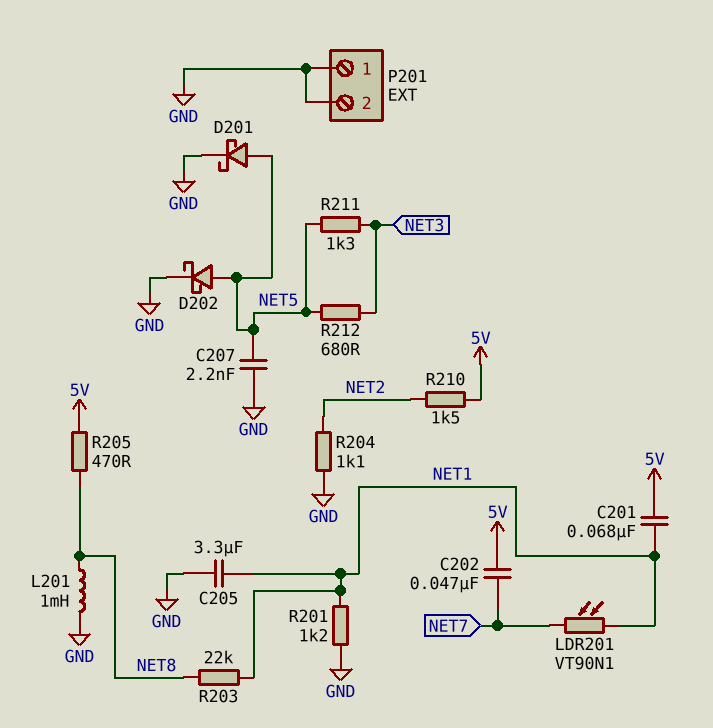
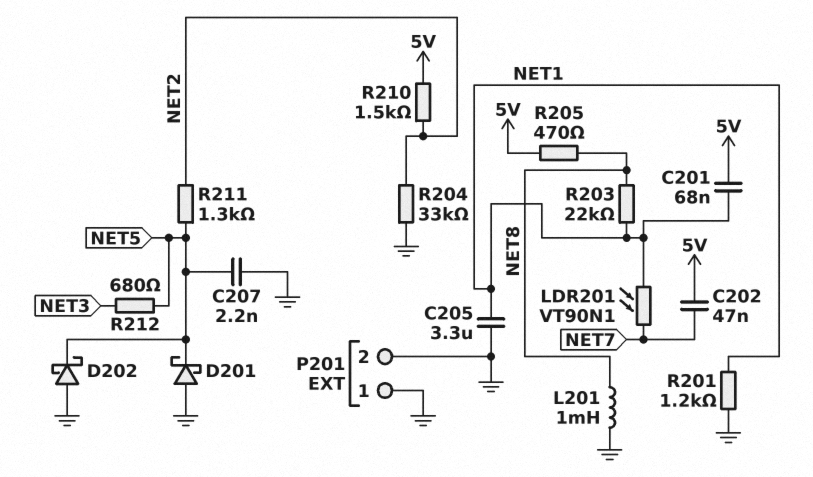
D201: schottky (A NET5, K GND) -> schottky (A GND, K NET5)
D202: schottky (A NET5, K GND) -> schottky (A GND, K NET5)
R204: 1.1k (GND, NET2) -> 33k (GND, NET2)
R211: 1.3k (NET3, NET5) -> 1.3k (NET2, NET5)

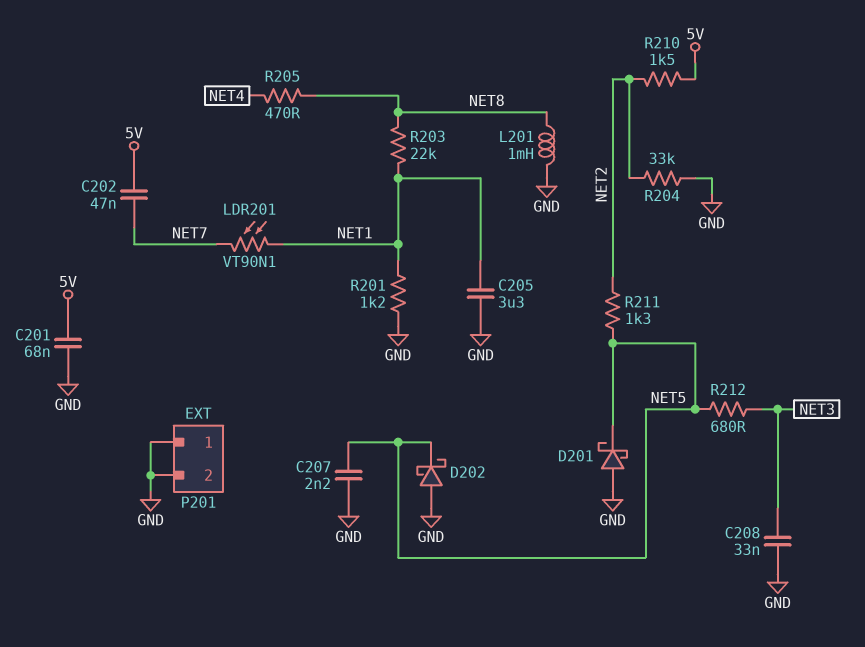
C201: 68nF (5V, NET1) -> 68nF (5V, GND)
C208: none -> 33nF (GND, NET3)
R205: 470 (5V, NET8) -> 470 (NET4, NET8)

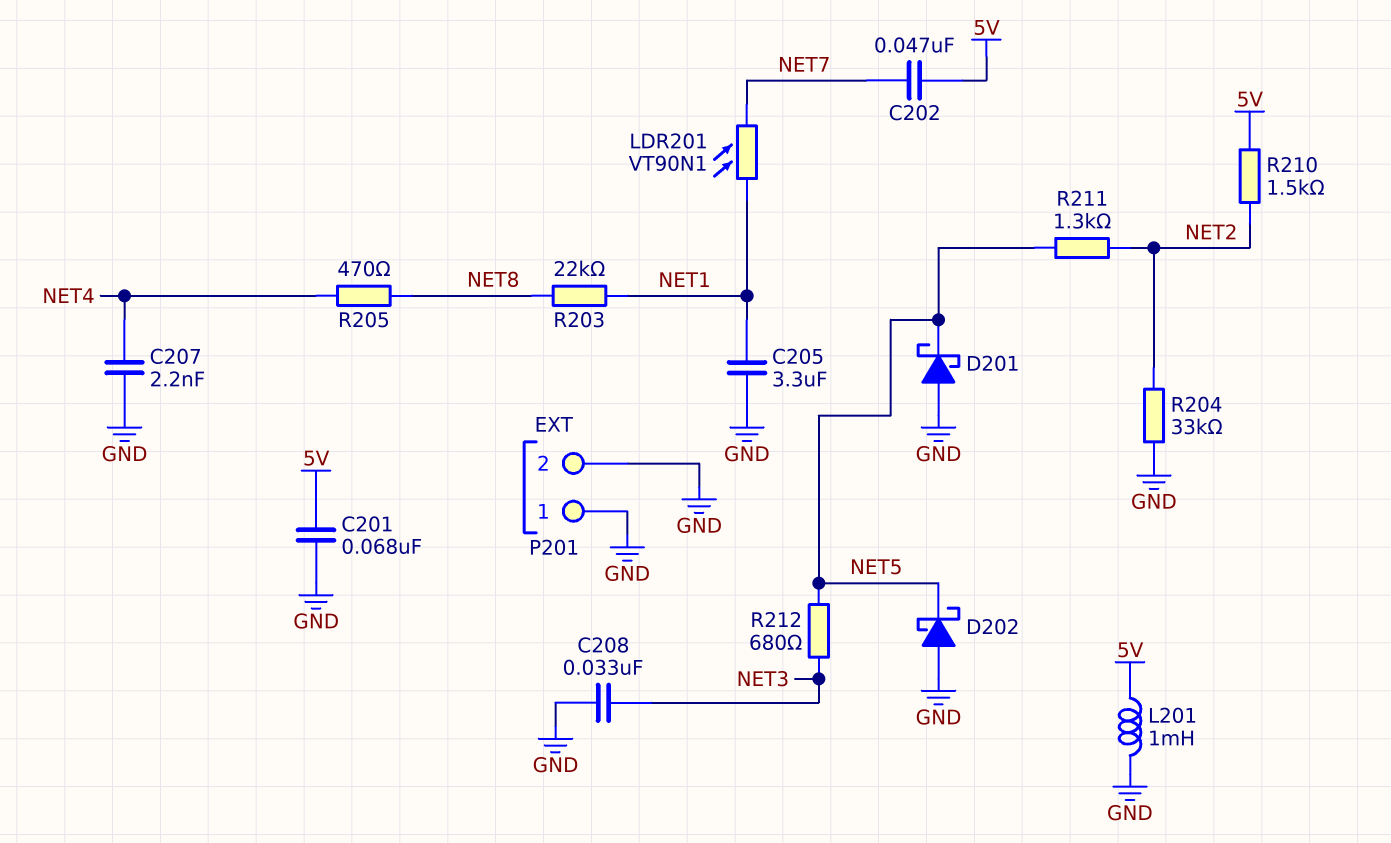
C207: 2.2nF (GND, NET5) -> 2.2nF (GND, NET4)
L201: 1mH (GND, NET8) -> 1mH (5V, GND)
R201: 1.2k (GND, NET1) -> none

